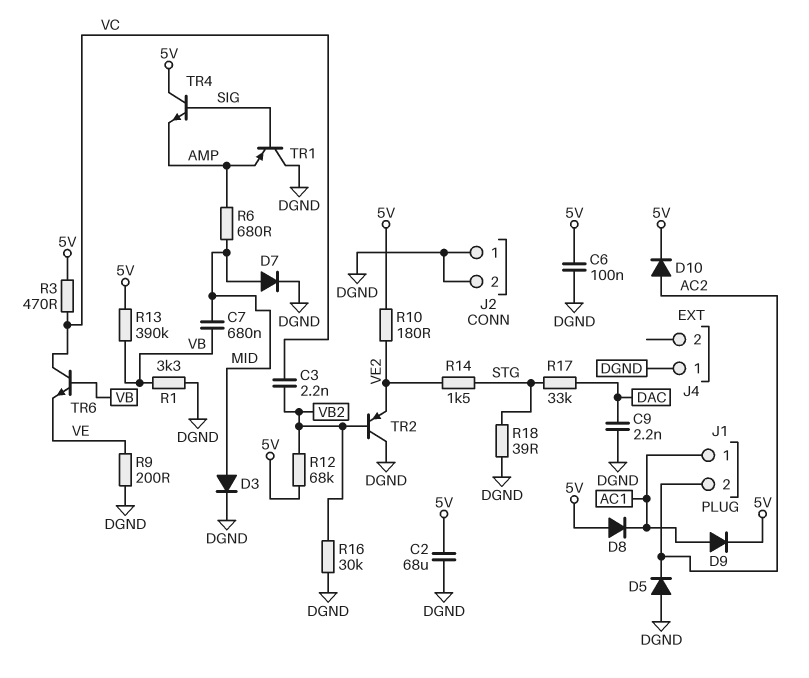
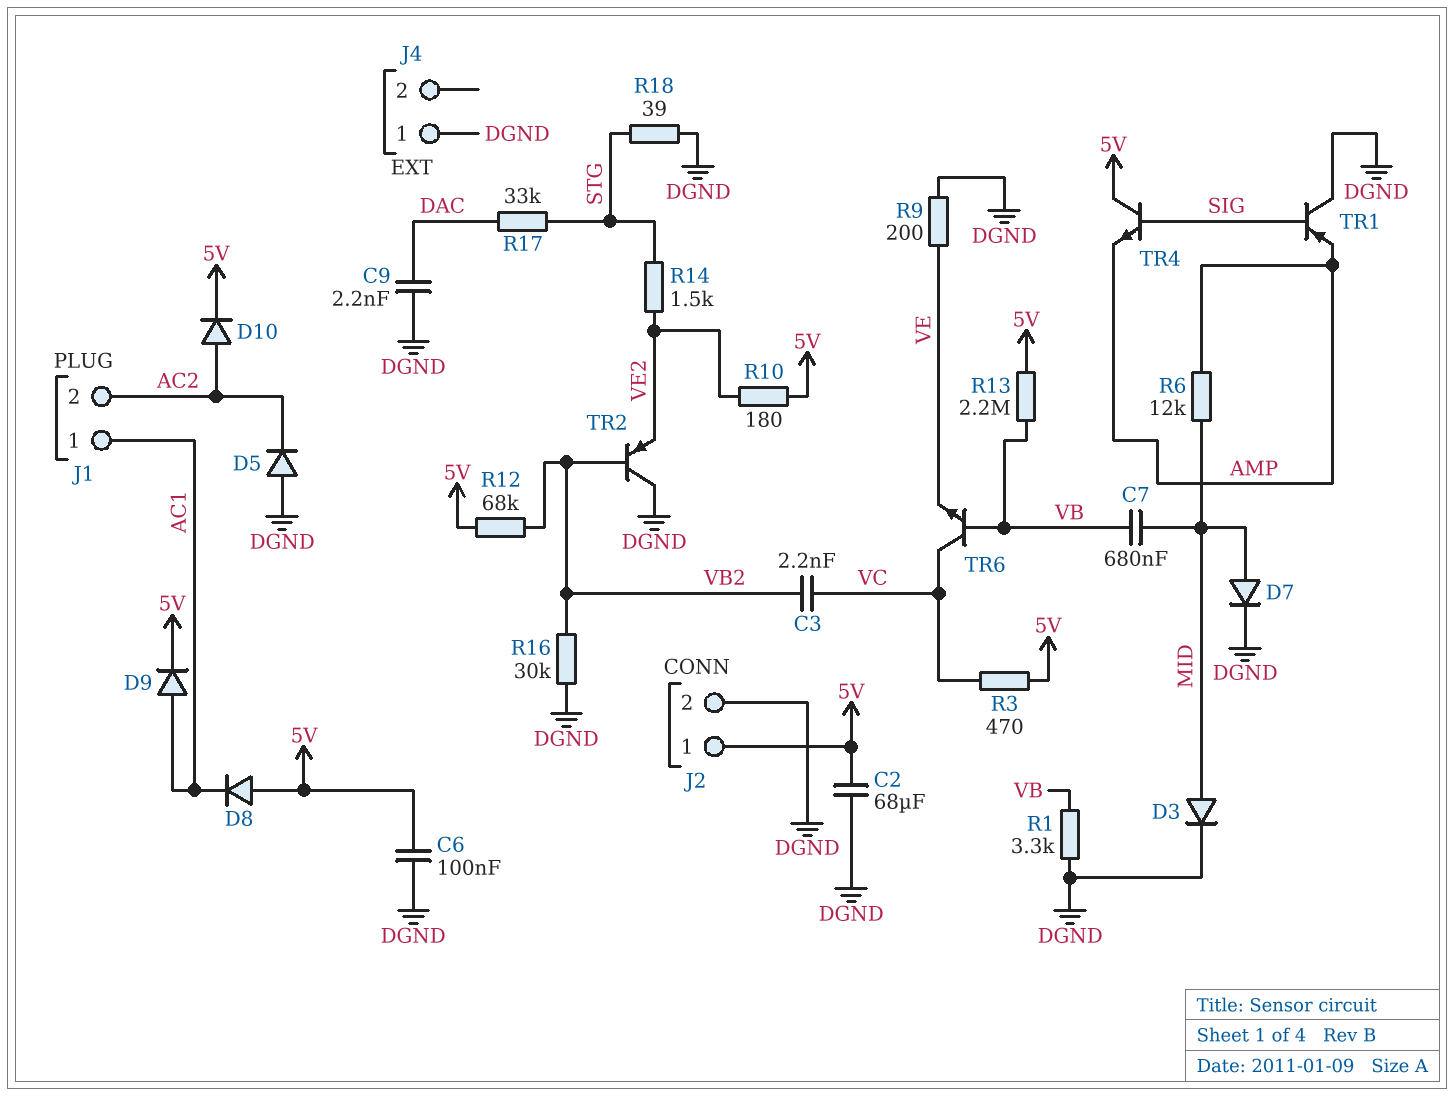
J2 pin 1: DGND -> 5V
R6: 680 (AMP, MID) -> 12k (AMP, MID)
R13: 390k (5V, VB) -> 2.2M (5V, VB)

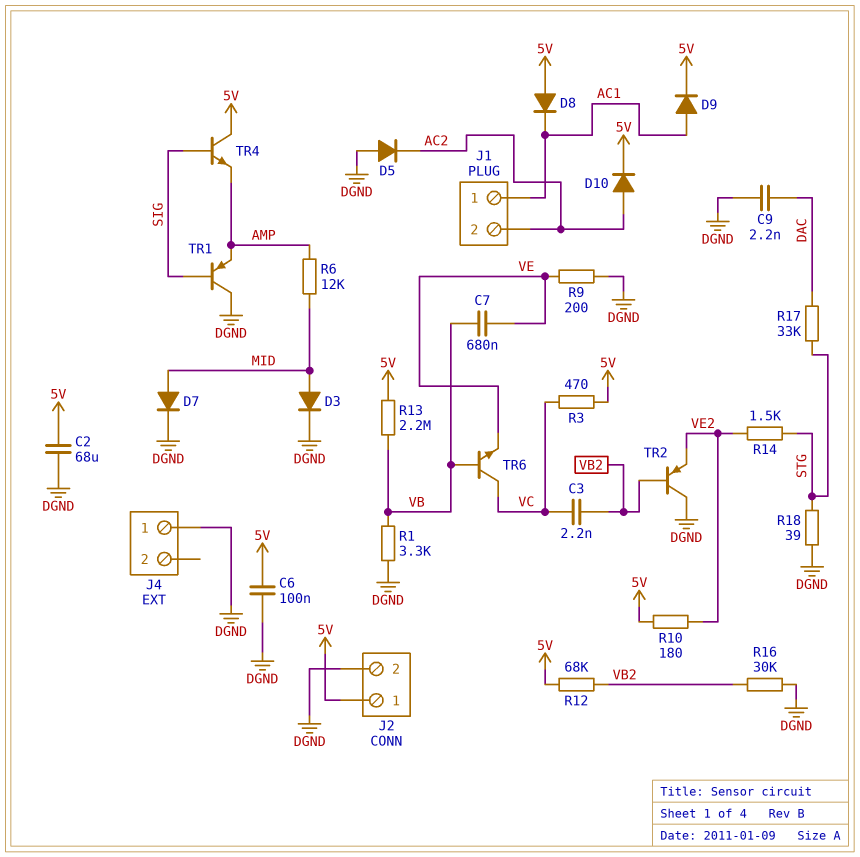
C7: 680nF (MID, VB) -> 680nF (VB, VE)

